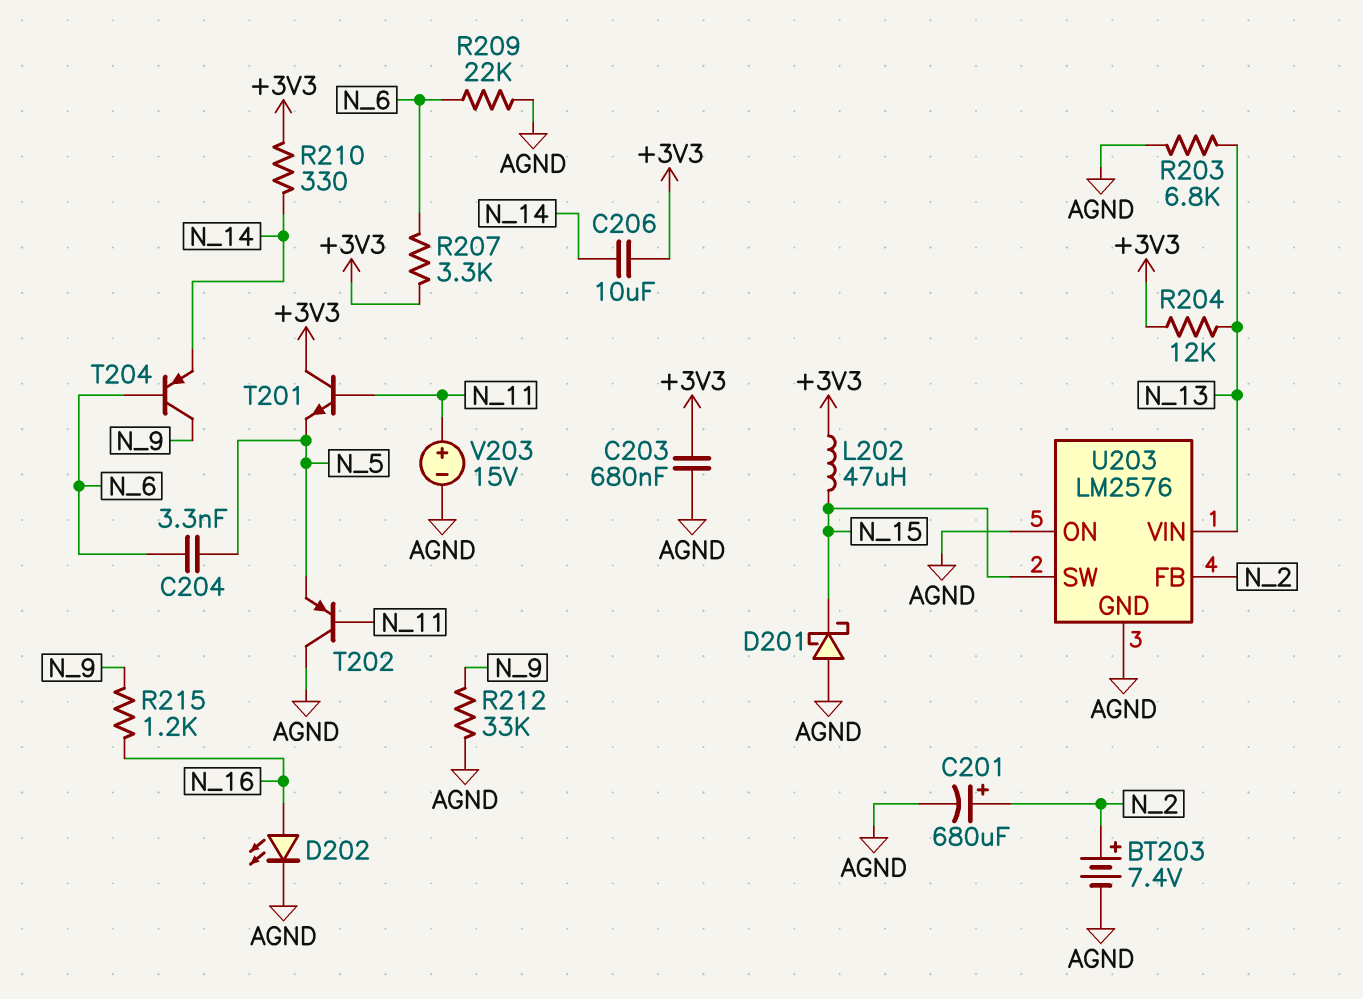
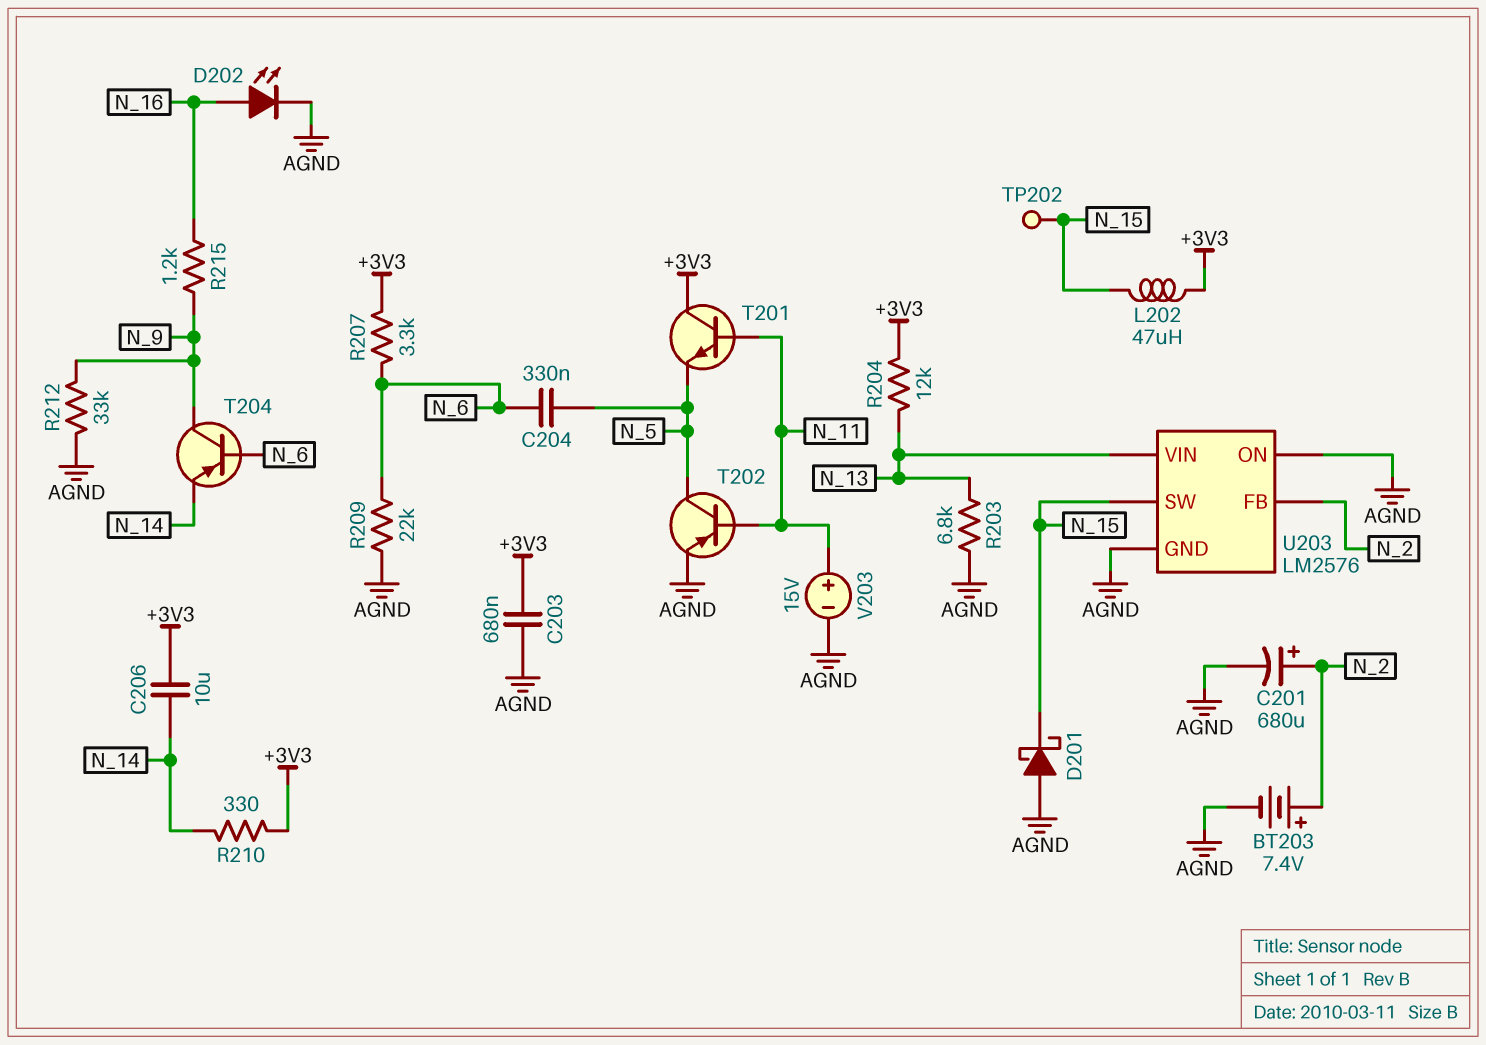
C204: 3.3nF (N_5, N_6) -> 330nF (N_5, N_6)
T202: PNP (B N_11, C AGND, E N_5) -> PNP (B N_11, C N_5, E AGND)
TP202: none -> test point (N_15)

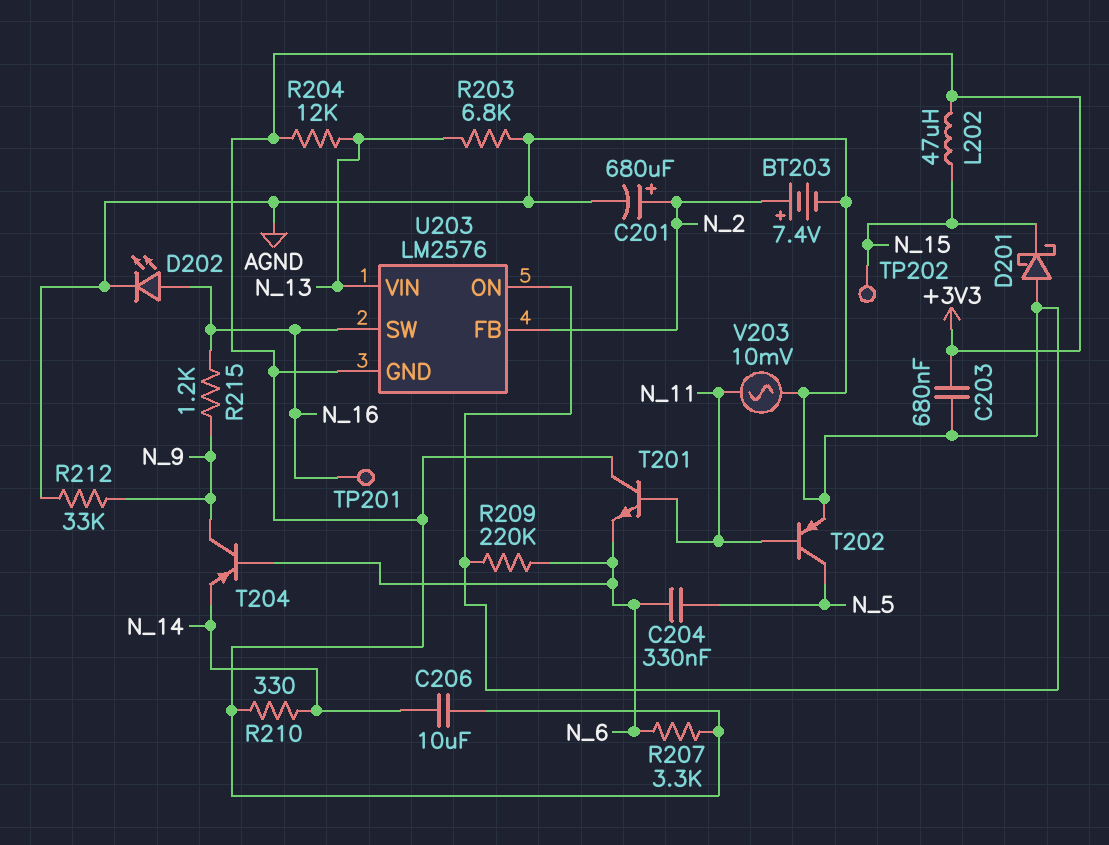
R209: 22k (AGND, N_6) -> 220k (AGND, N_6)
T201: NPN (B N_11, C +3V3, E N_5) -> NPN (B N_11, C +3V3, E N_6)
TP201: none -> test point (N_16)
U203 pin GND: AGND -> +3V3
U203 pin SW: N_15 -> N_16
V203: 15V (plus N_11, minus AGND) -> AC 10mV (AGND, N_11)

